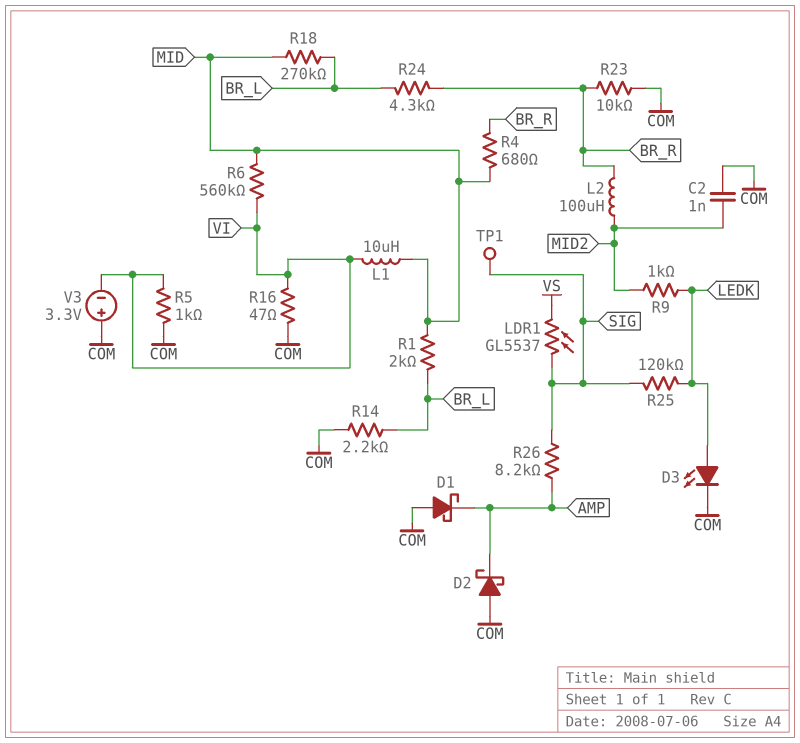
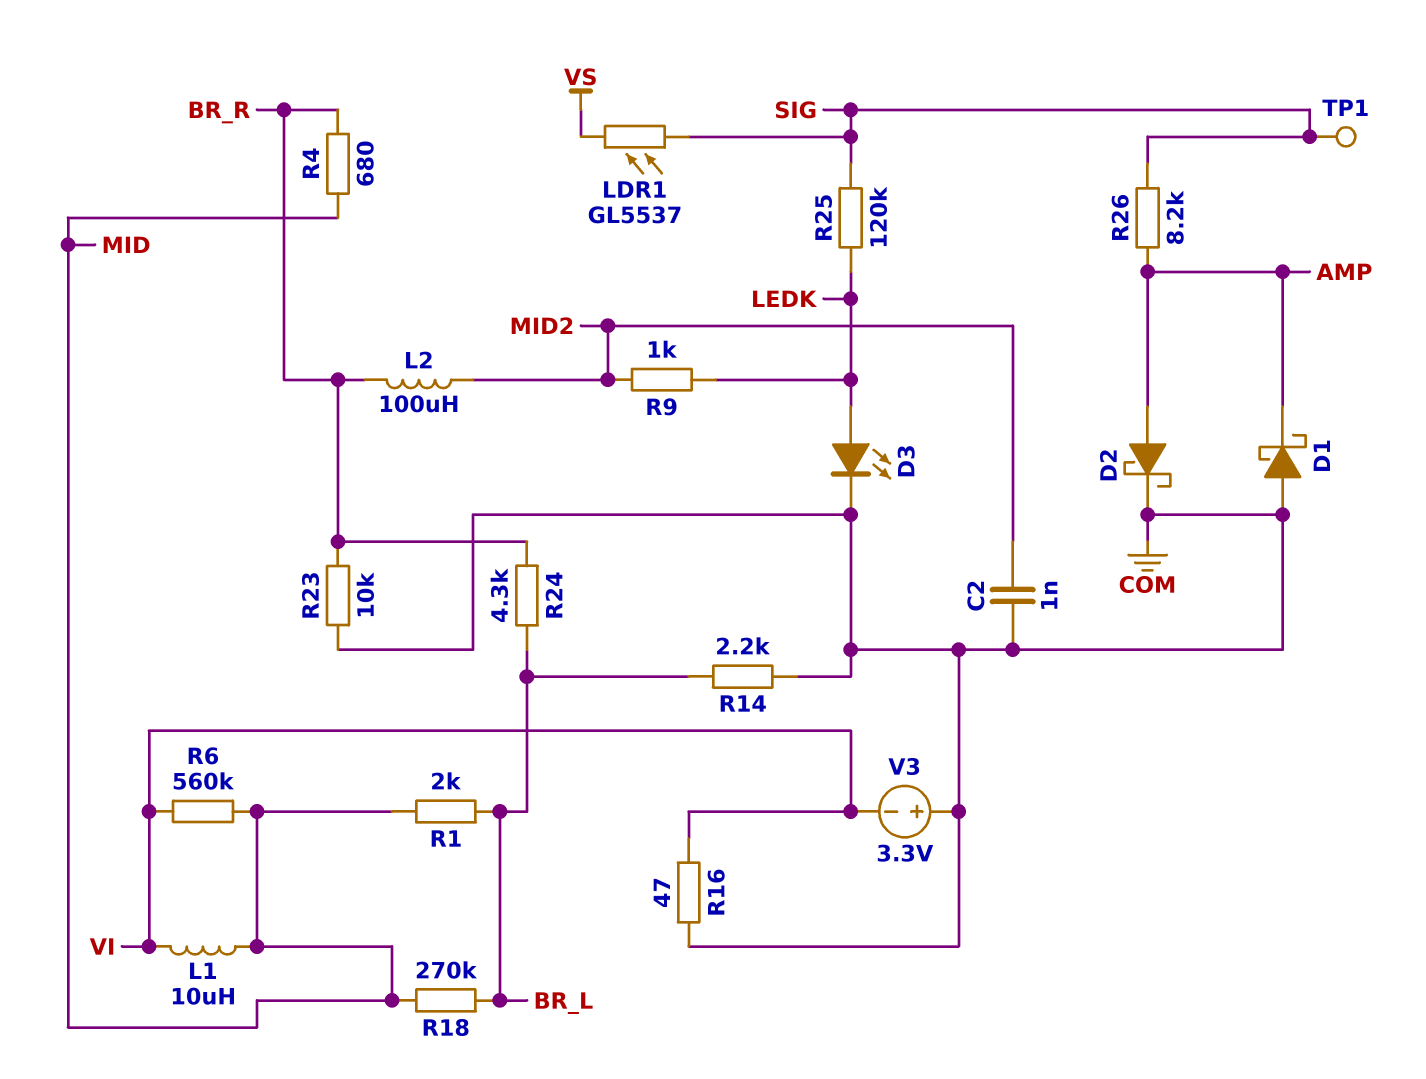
D2: schottky (A COM, K AMP) -> schottky (A AMP, K COM)
R5: 1k (COM, VI) -> none

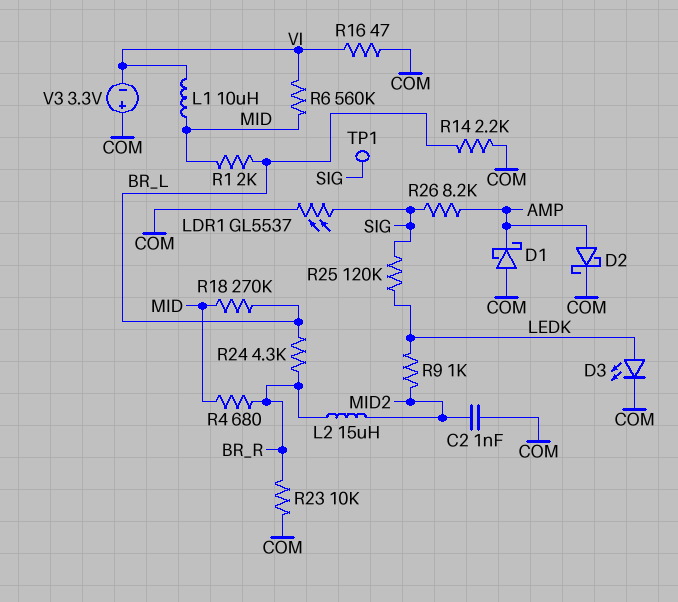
L2: 100uH (BR_R, MID2) -> 15uH (BR_R, MID2)
LDR1: GL5537 (SIG, VS) -> GL5537 (COM, SIG)

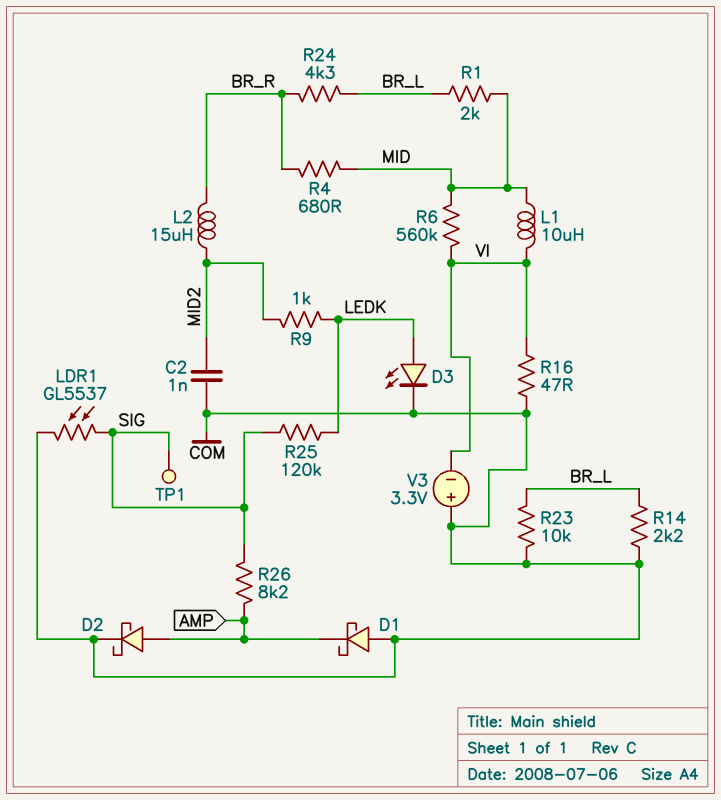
R18: 270k (BR_L, MID) -> none
R23: 10k (BR_R, COM) -> 10k (BR_L, COM)

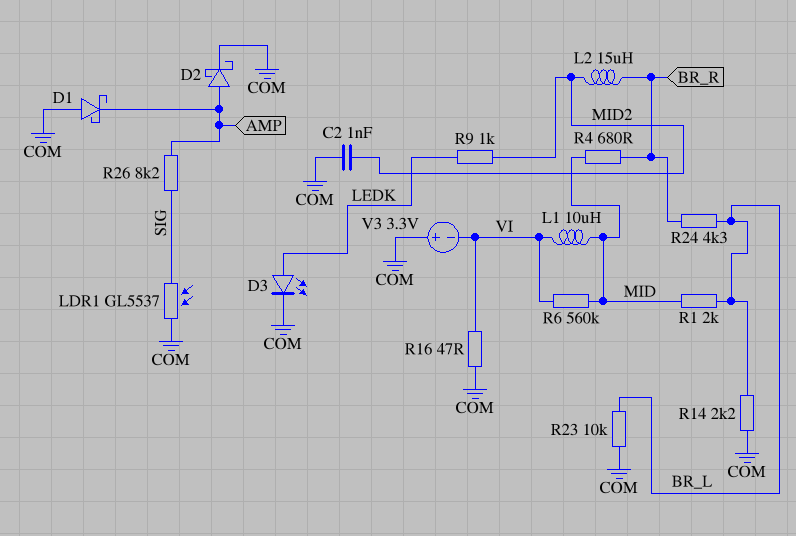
R25: 120k (LEDK, SIG) -> none
TP1: test point (SIG) -> none

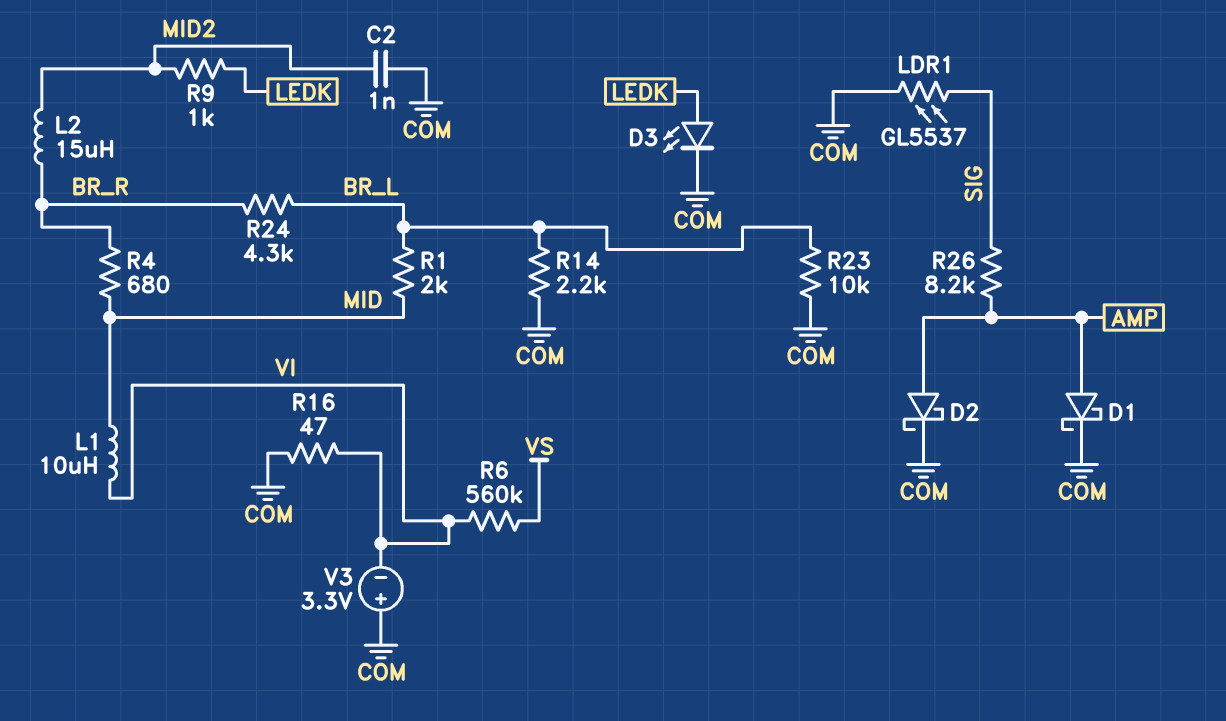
D1: schottky (A COM, K AMP) -> schottky (A AMP, K COM)
R6: 560k (MID, VI) -> 560k (VI, VS)

